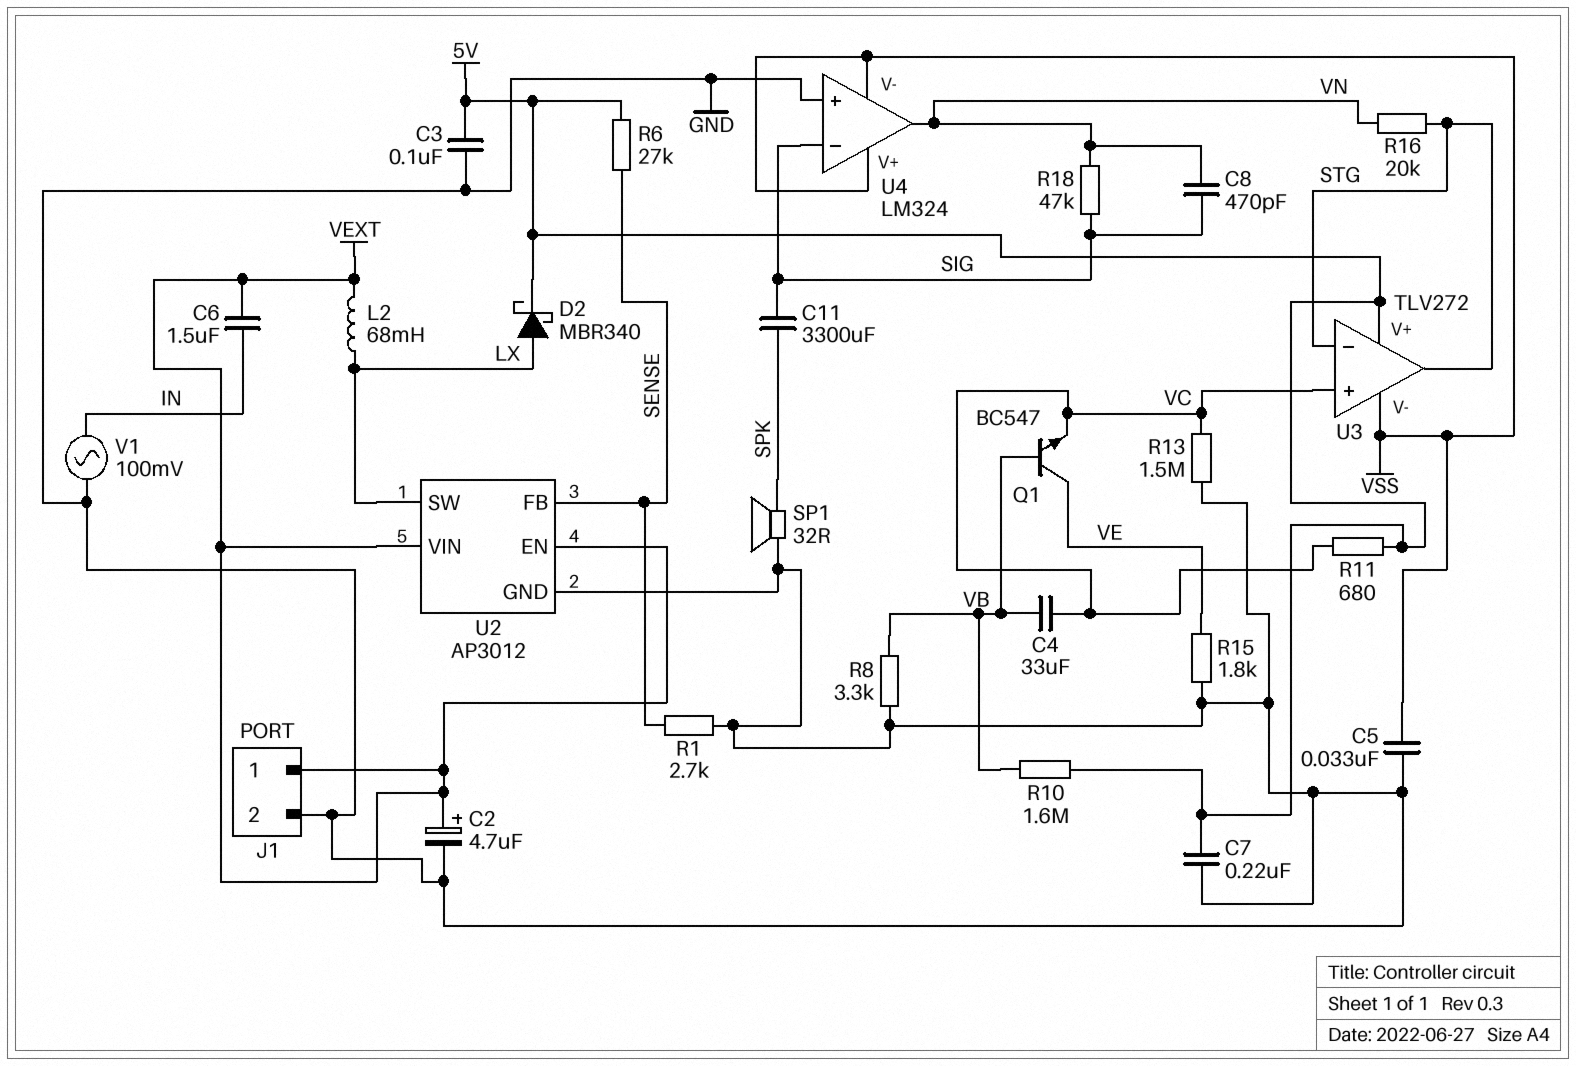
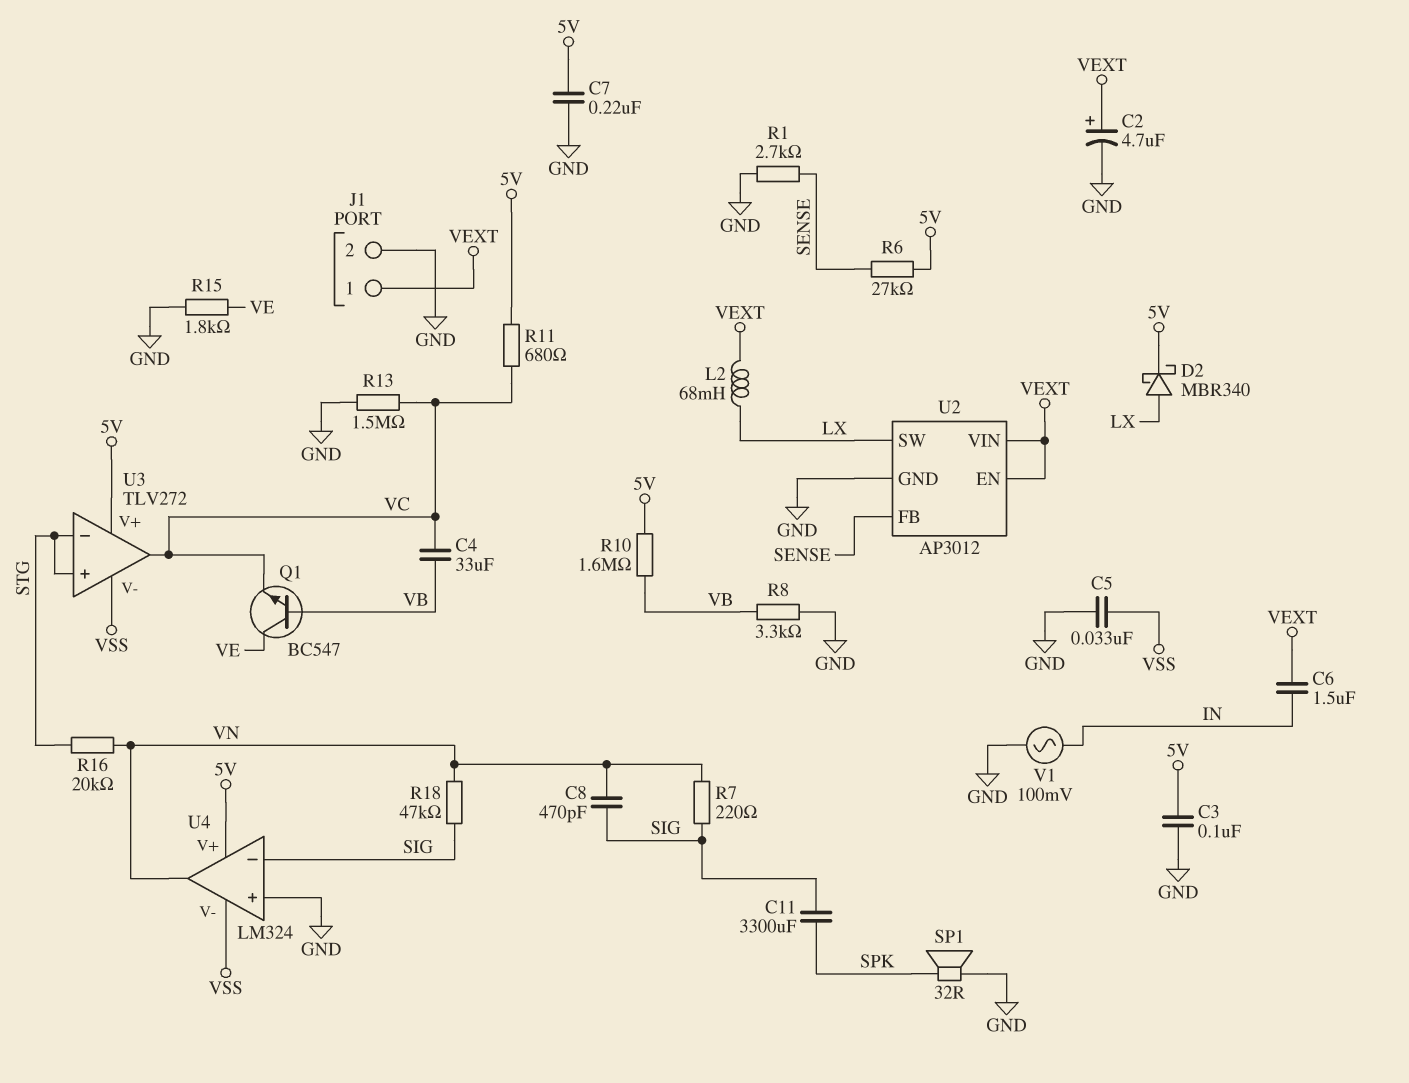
R7: none -> 220 (SIG, VN)
U3 pin in+: VC -> STG
U3 pin out: STG -> VC
U4 pin V+: VSS -> 5V

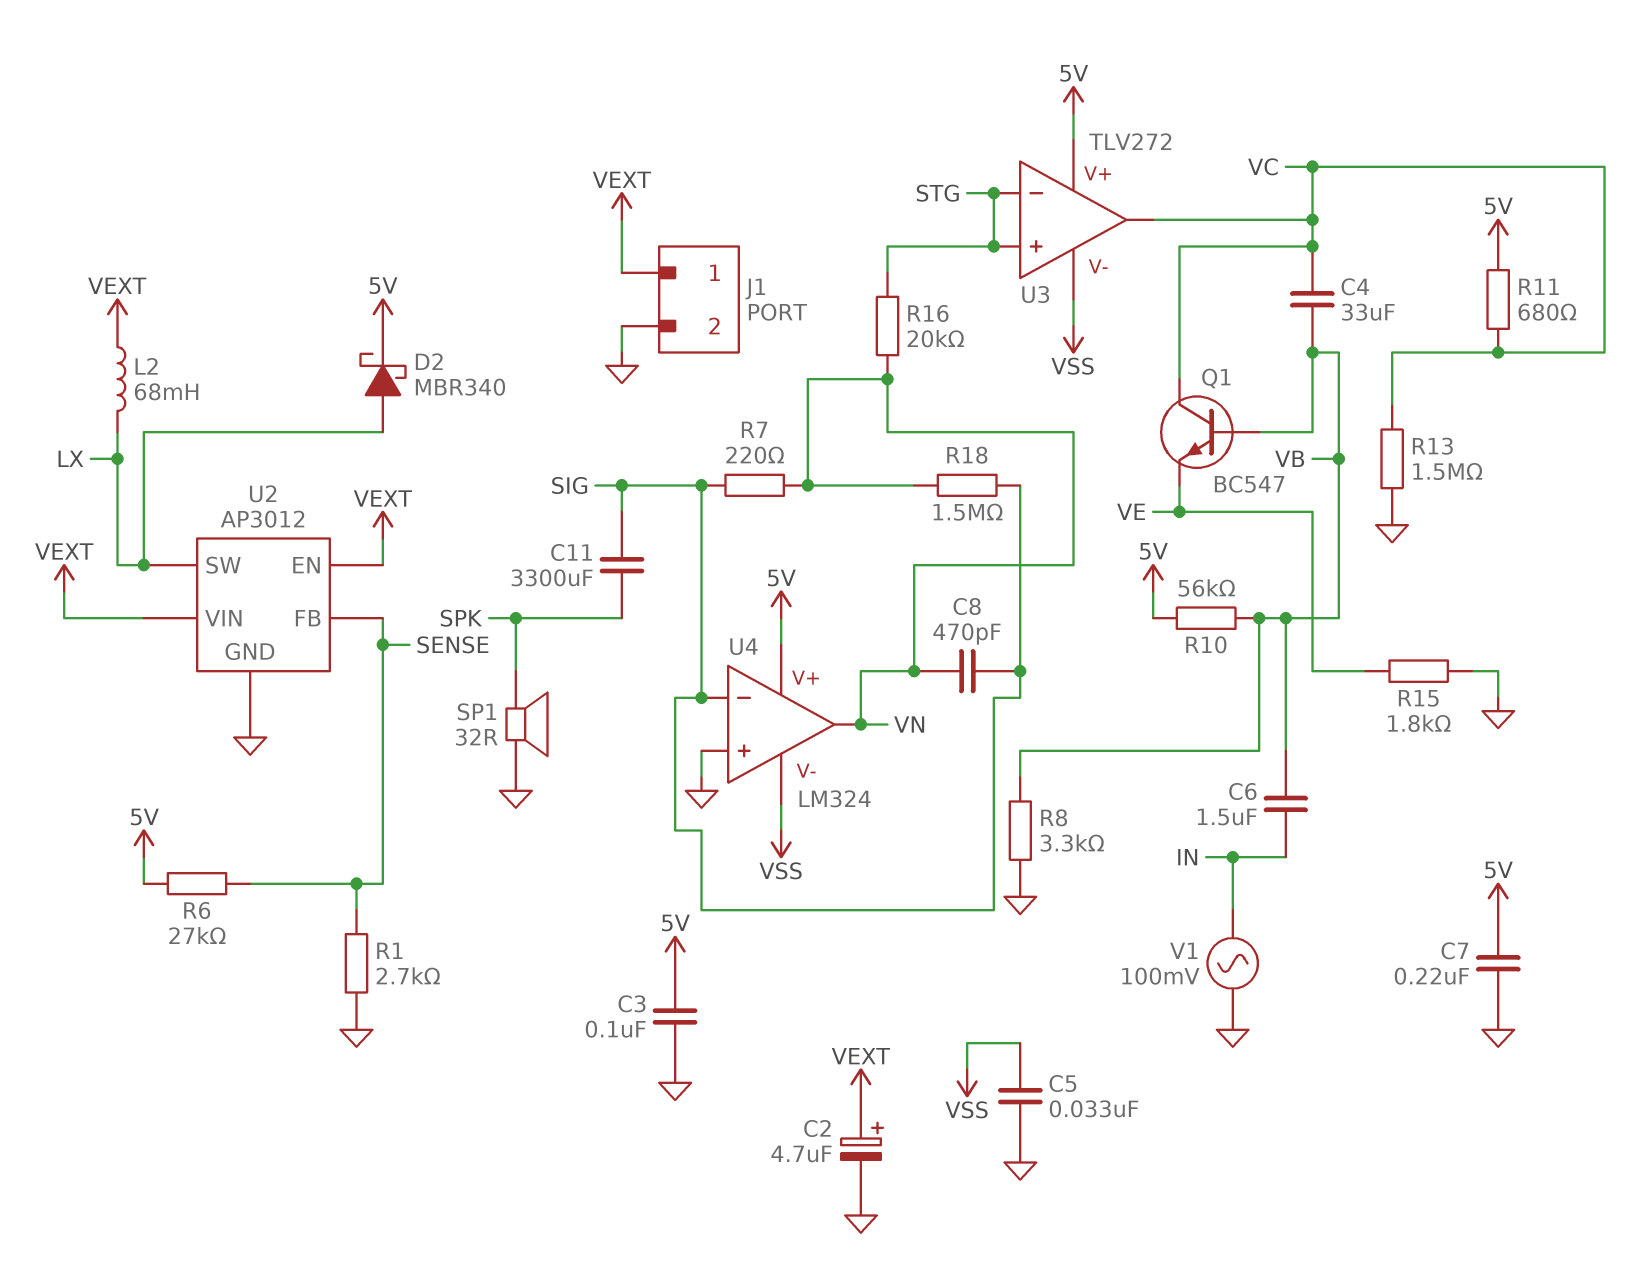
C6: 1.5uF (IN, VEXT) -> 1.5uF (IN, VB)
Q1: NPN BC547 (B VB, C VE, E VC) -> NPN BC547 (B VB, C VC, E VE)
R10: 1.6M (5V, VB) -> 56k (5V, VB)
R18: 47k (SIG, VN) -> 1.5M (SIG, VN)

